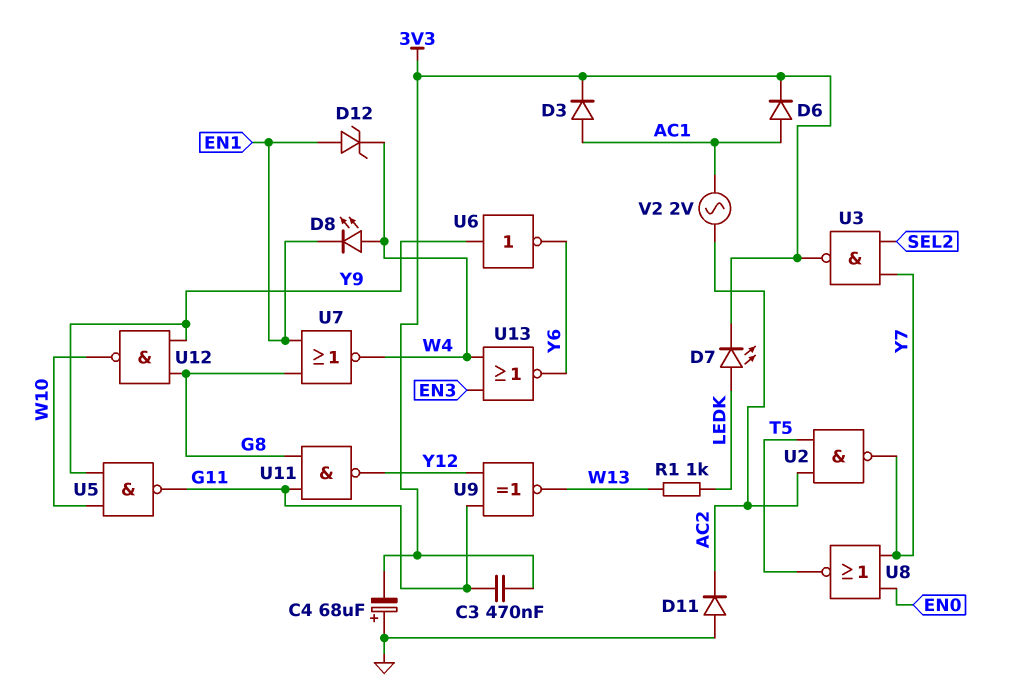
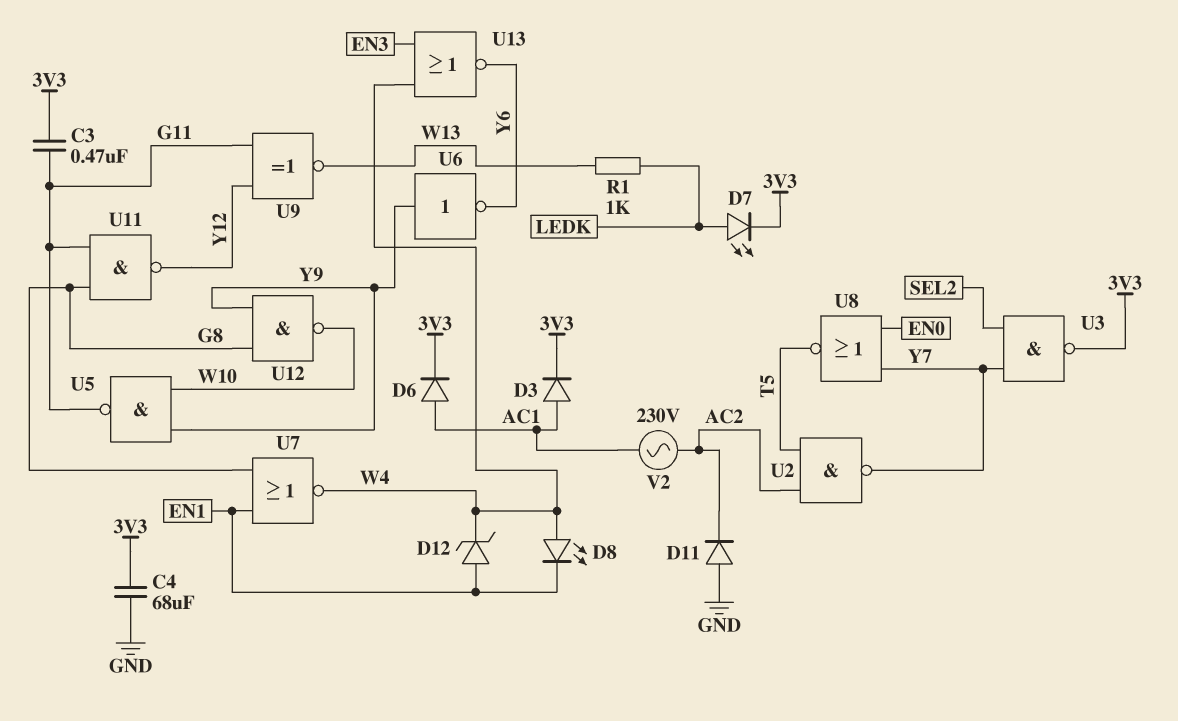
C4: 68uF (plus GND, minus 3V3) -> 68uF (3V3, GND)
V2: AC 2V (AC1, AC2) -> AC 230V (AC1, AC2)

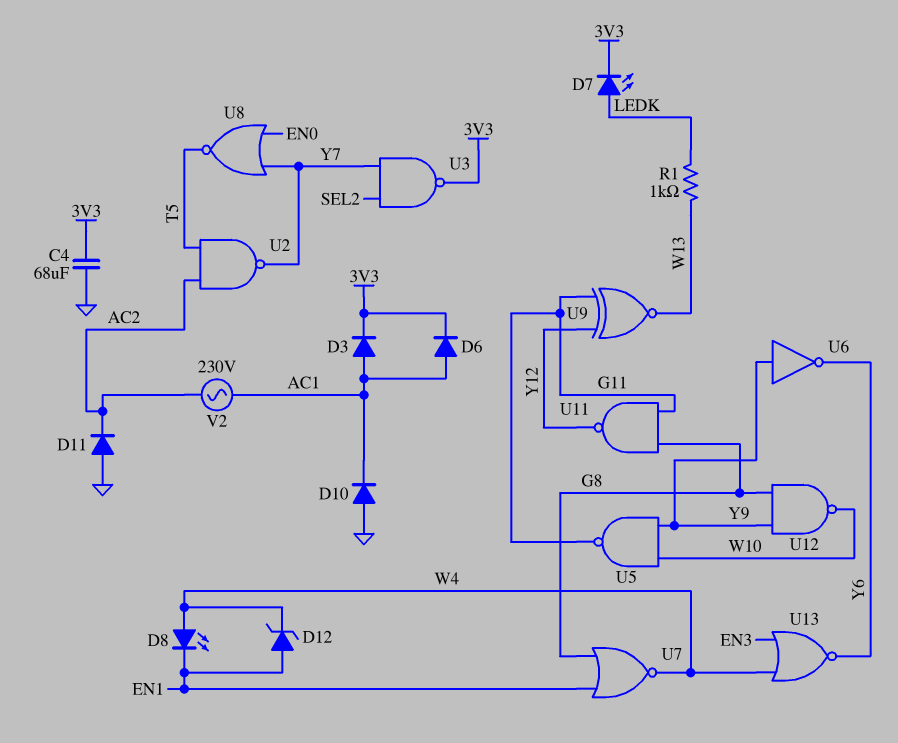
C3: 470nF (3V3, G11) -> none
D10: none -> diode (A GND, K AC1)

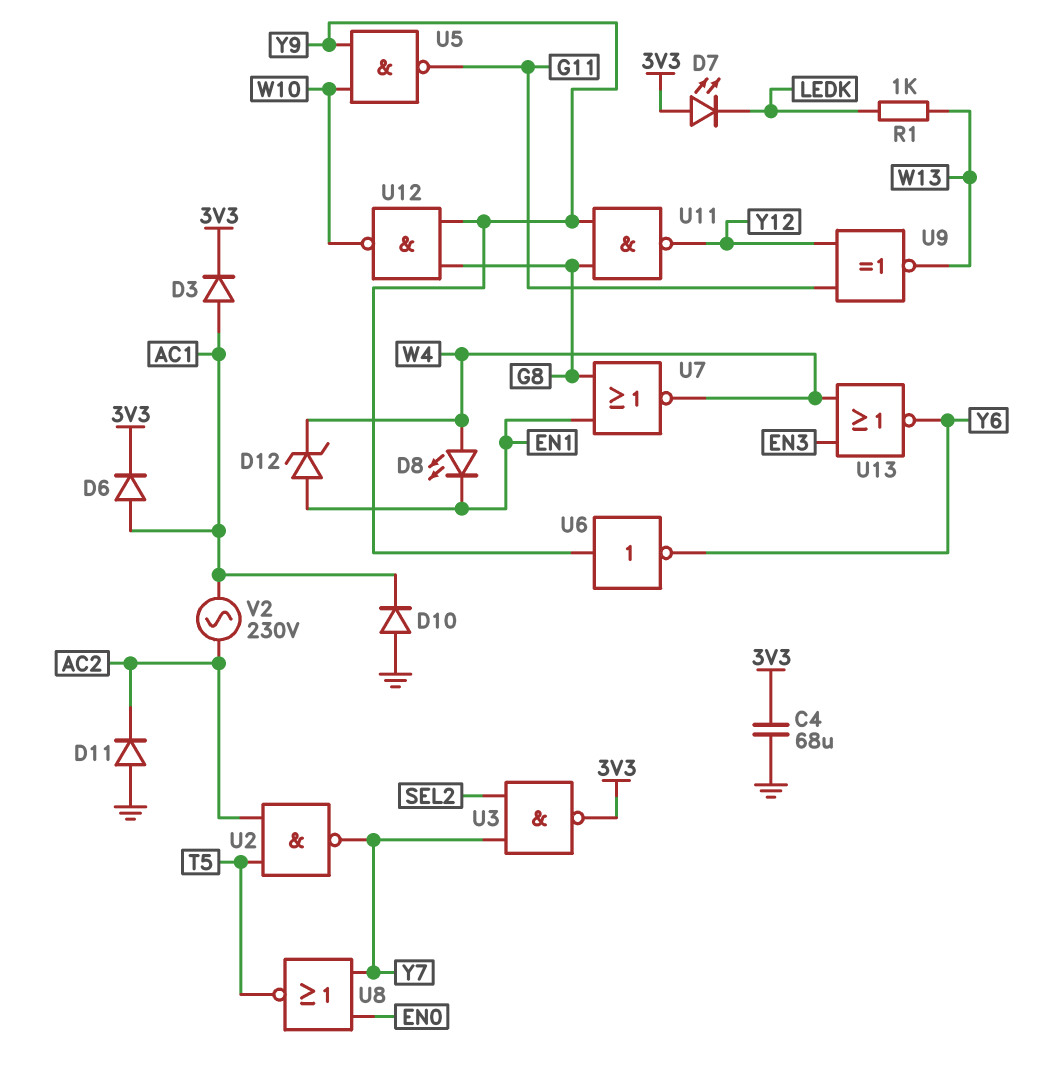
D7: LED (A LEDK, K 3V3) -> LED (A 3V3, K LEDK)
U11: NAND (in G8, in G11, out Y12) -> NAND (in G8, in Y9, out Y12)

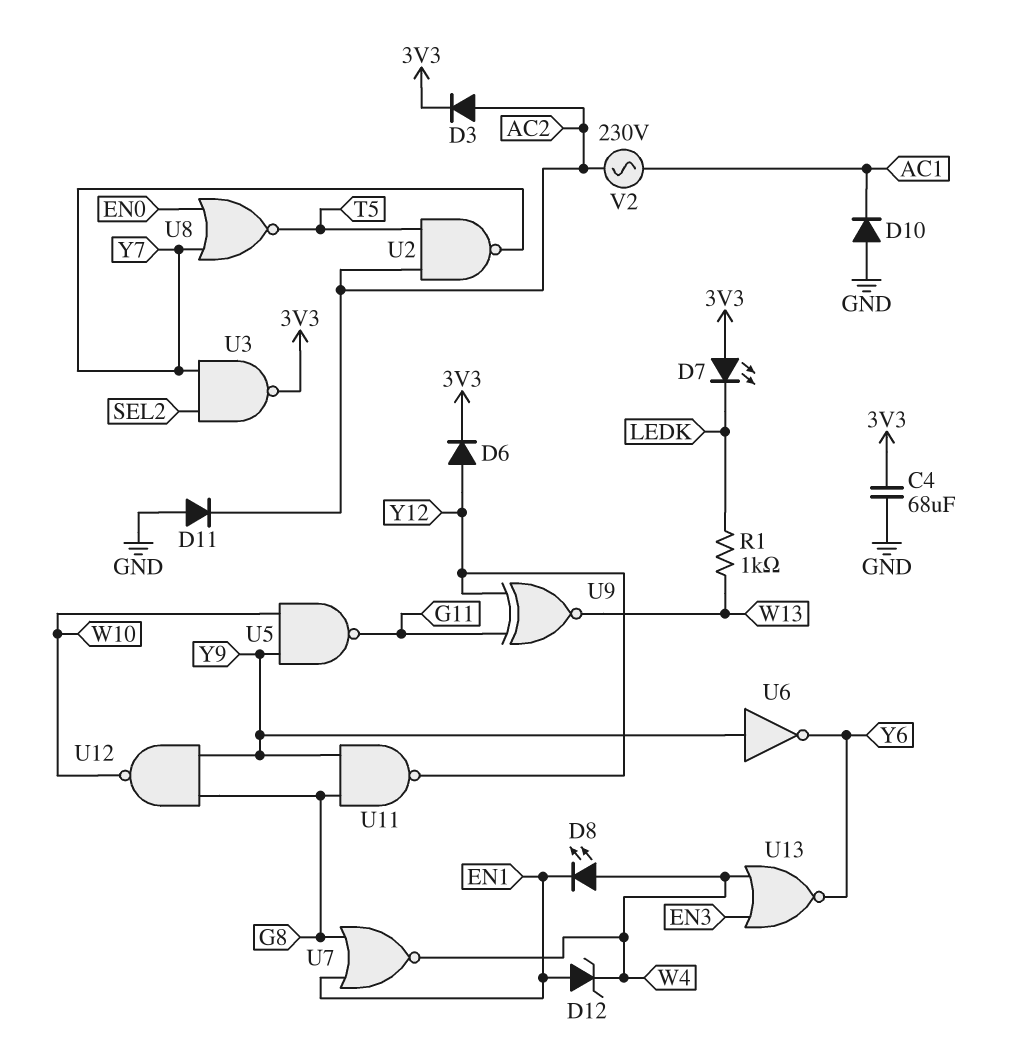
D3: diode (A AC1, K 3V3) -> diode (A AC2, K 3V3)
D6: diode (A AC1, K 3V3) -> diode (A Y12, K 3V3)

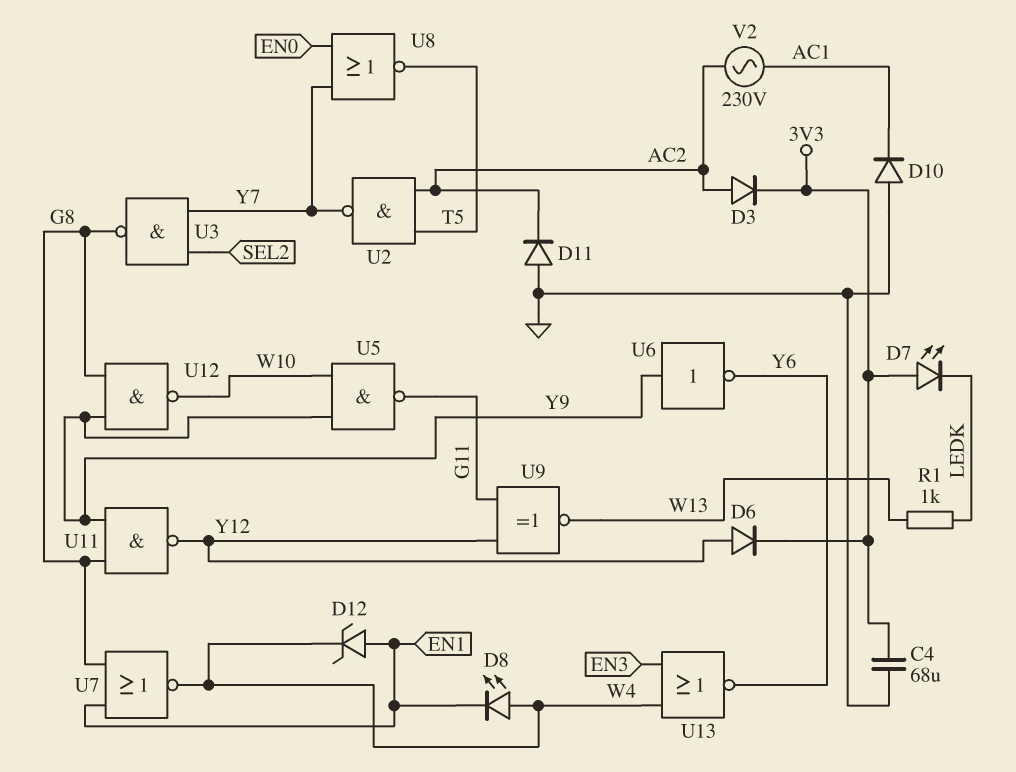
U3: NAND (in SEL2, in Y7, out 3V3) -> NAND (in SEL2, in Y7, out G8)

